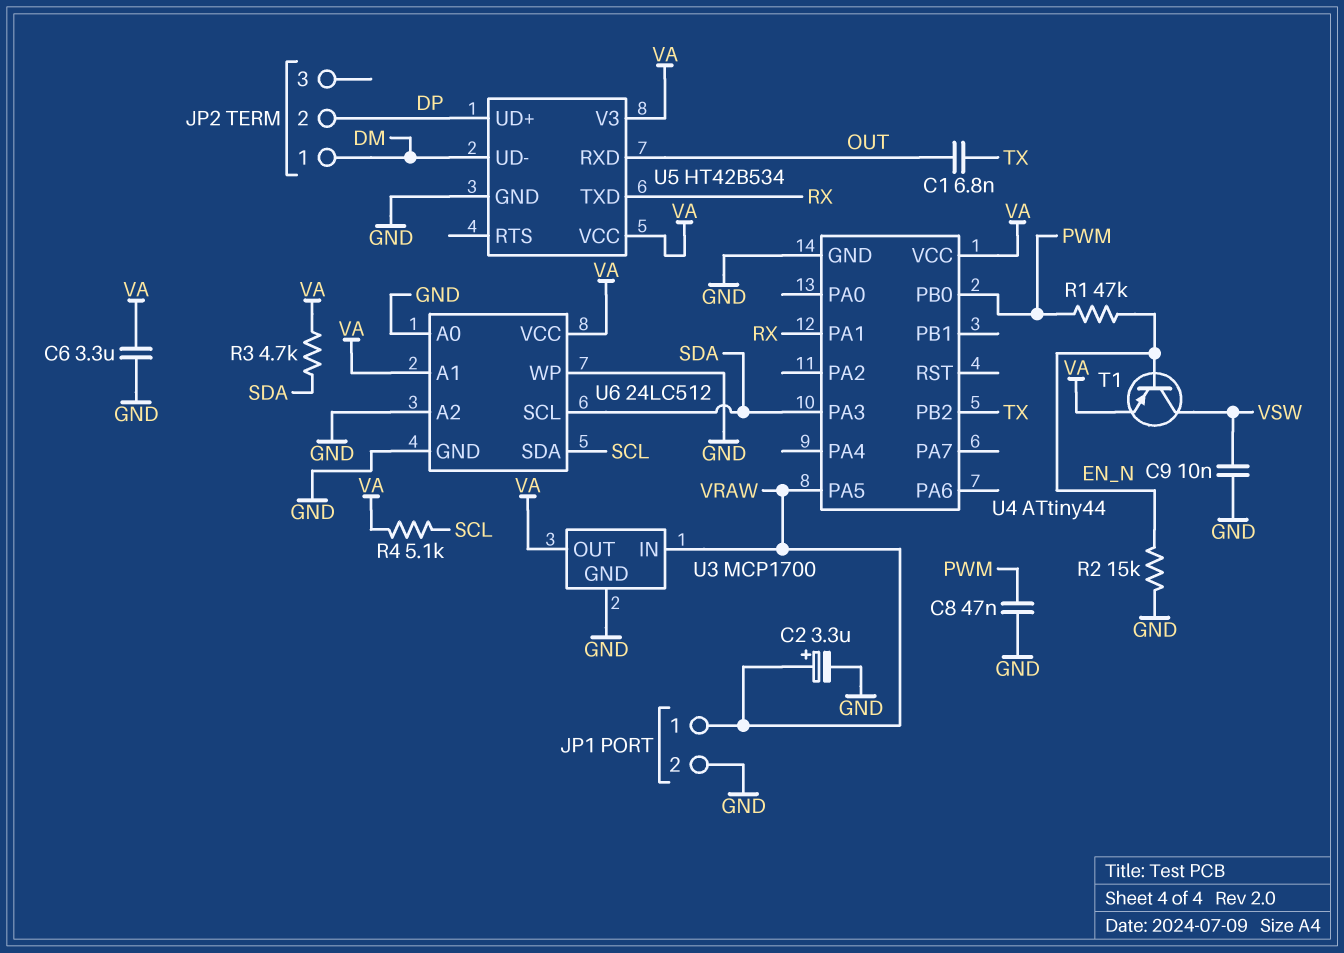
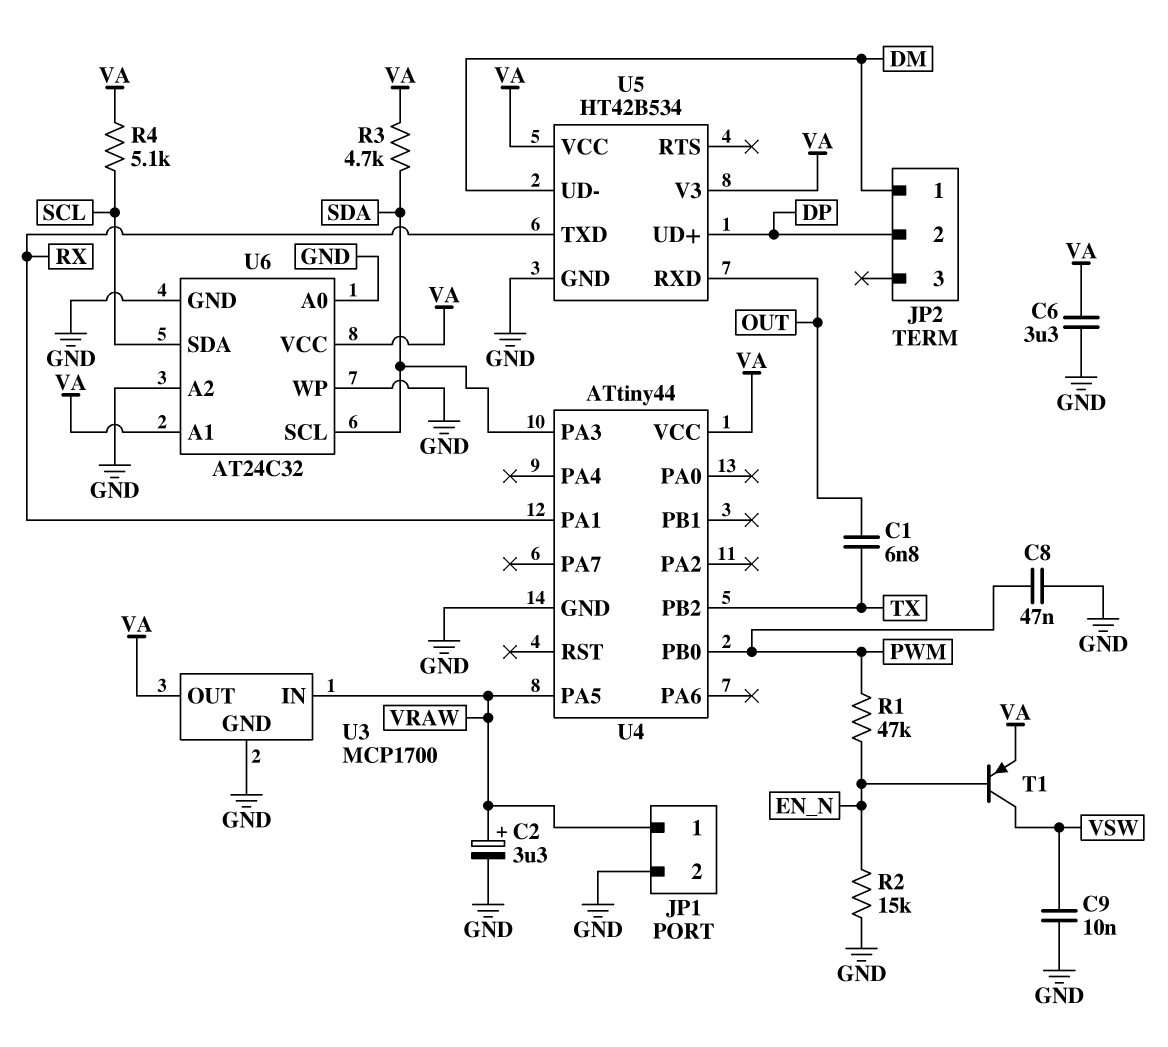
U6: 24LC512 -> AT24C32

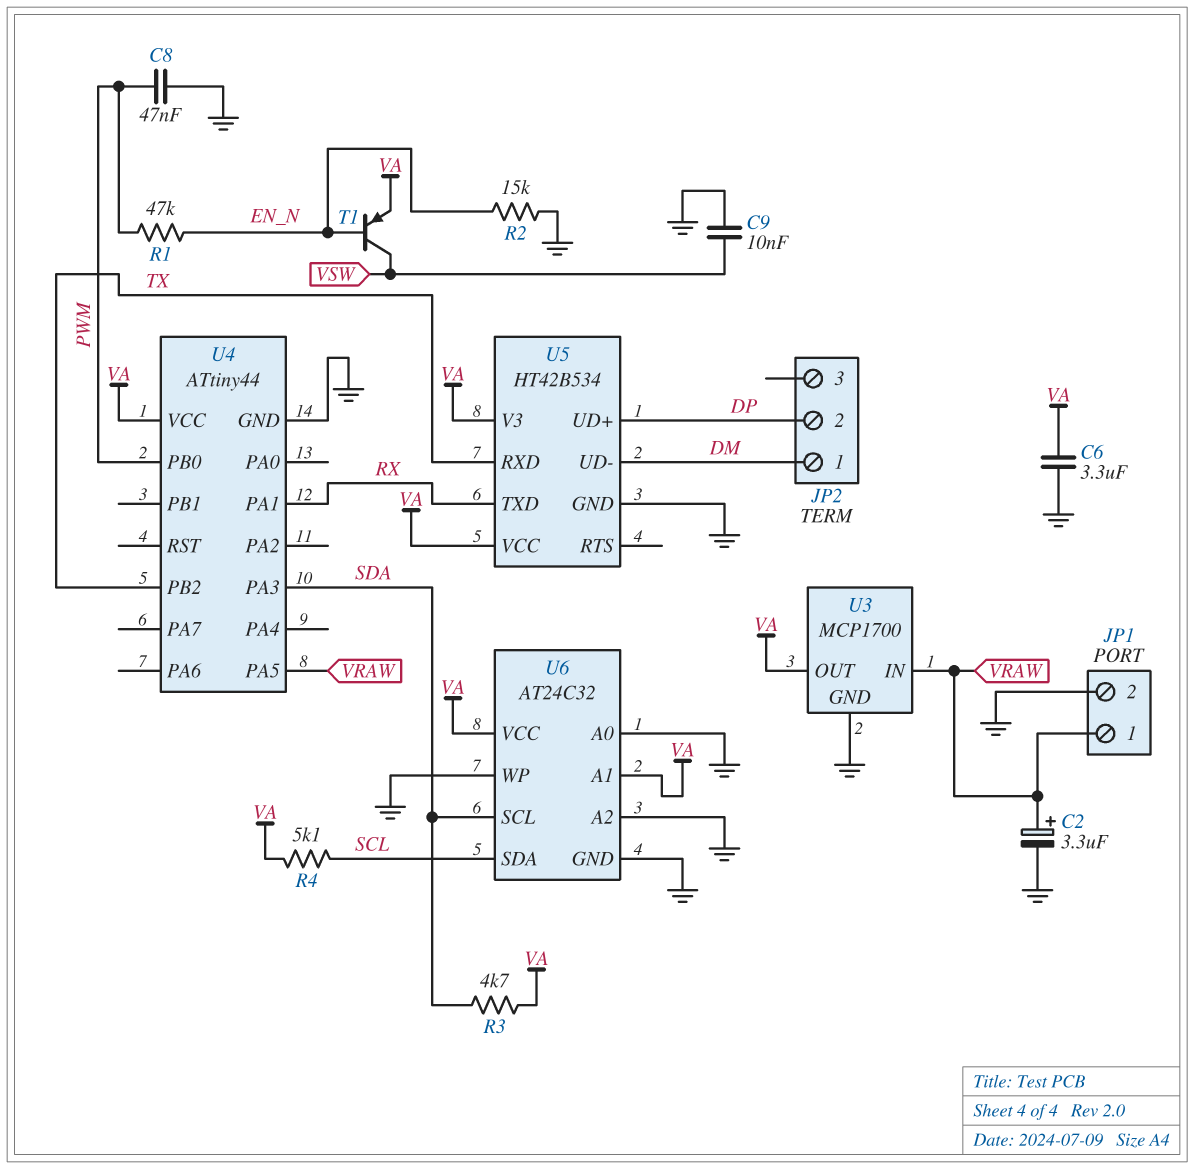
C1: 6.8nF (OUT, TX) -> none
U5 pin RXD: OUT -> TX

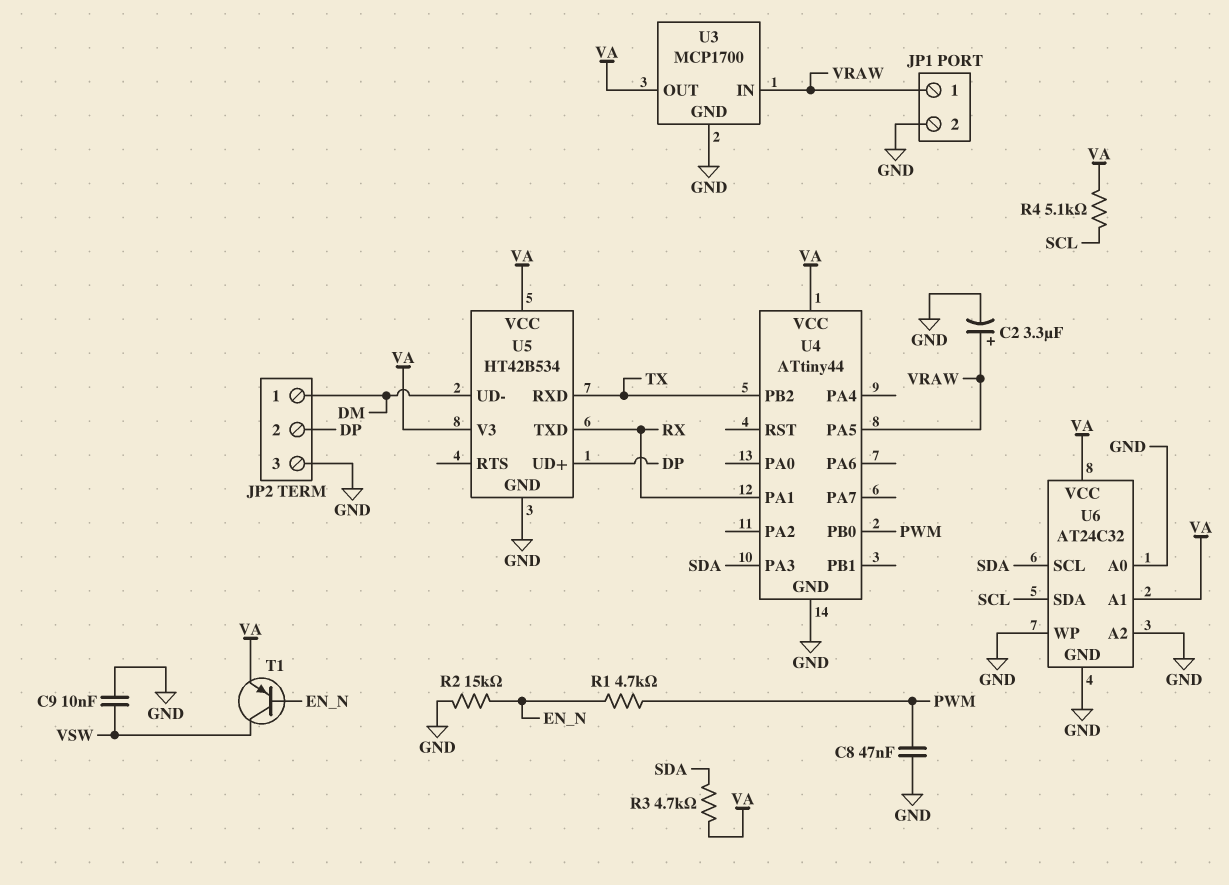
C6: 3.3uF (GND, VA) -> none
JP2 pin 3: none -> GND
R1: 47k (EN_N, PWM) -> 4.7k (EN_N, PWM)

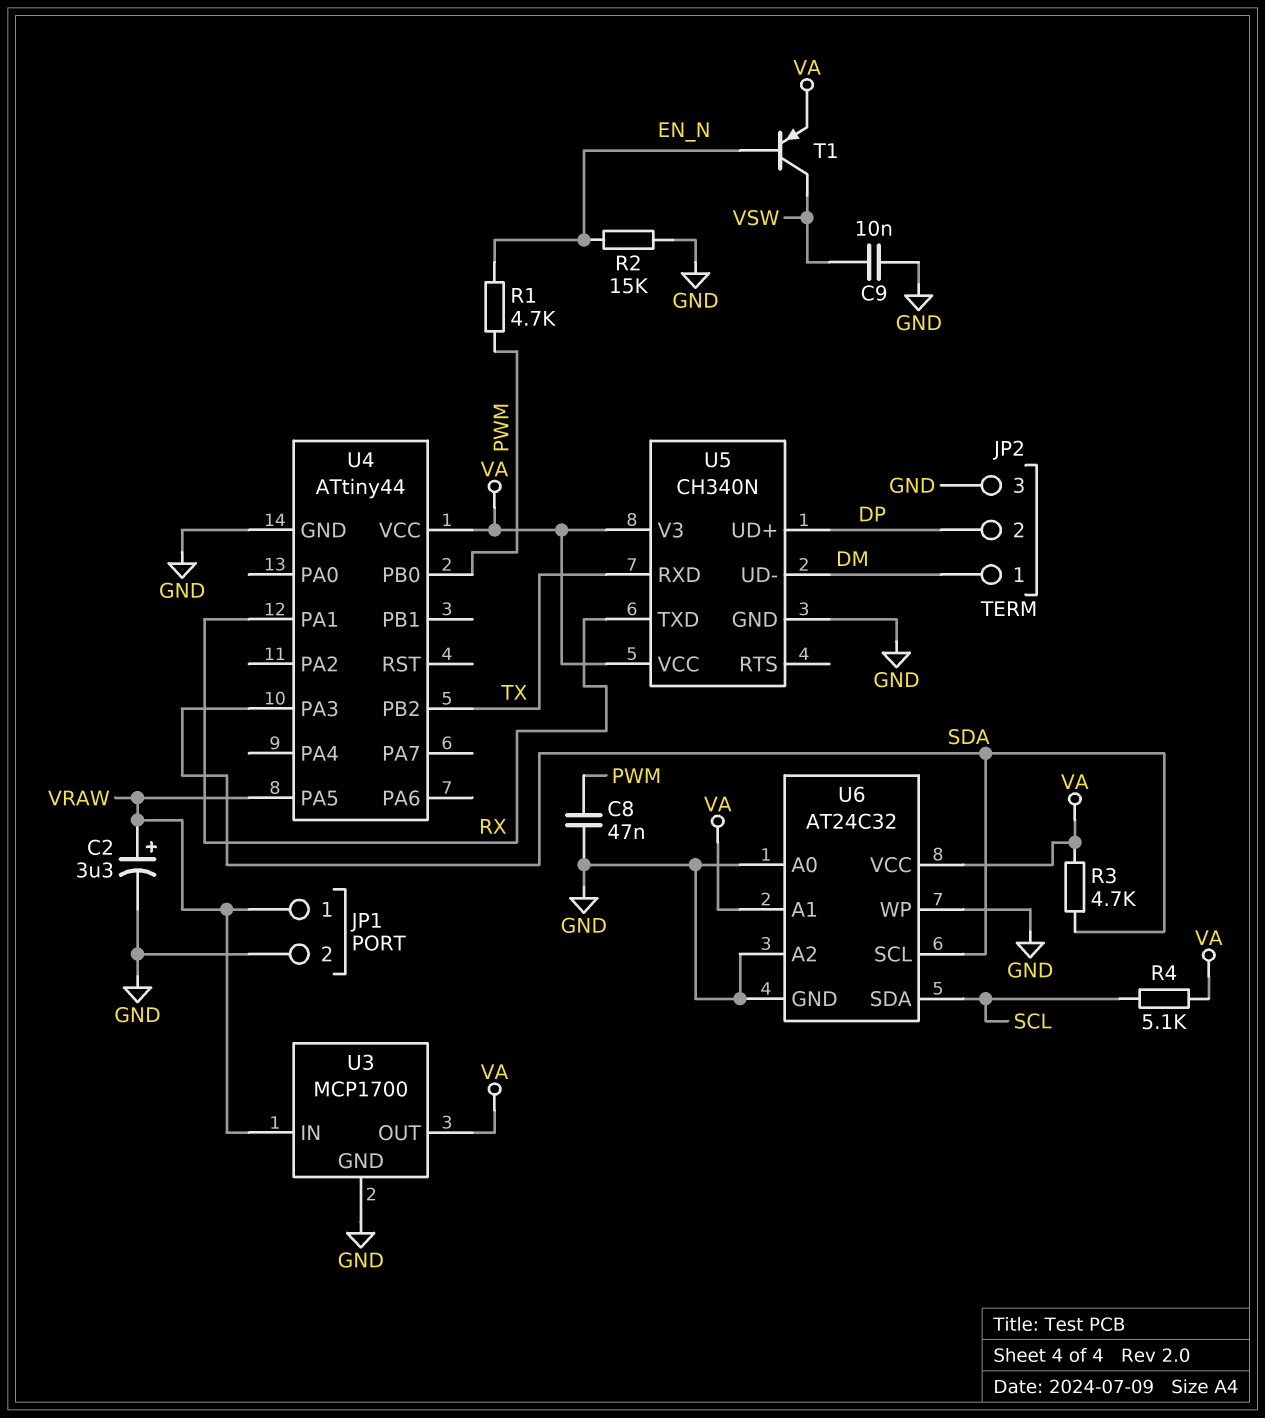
U5: HT42B534 -> CH340N

